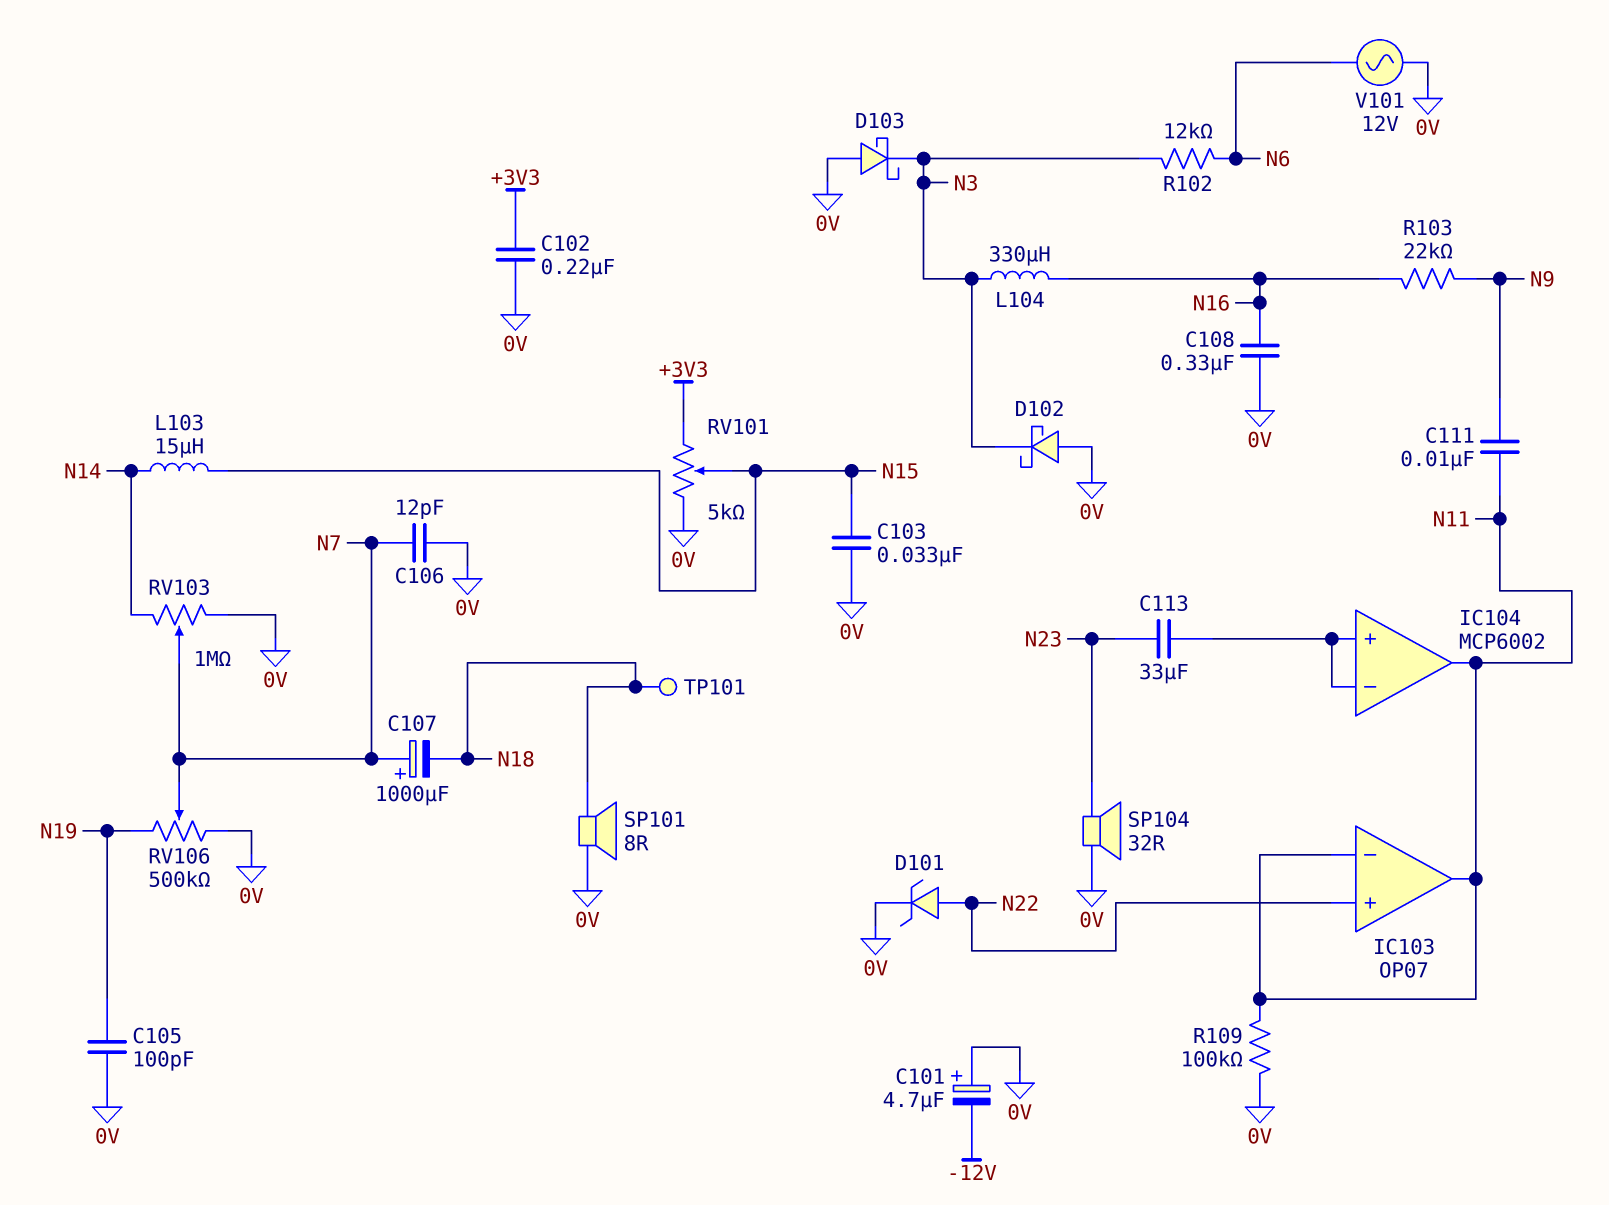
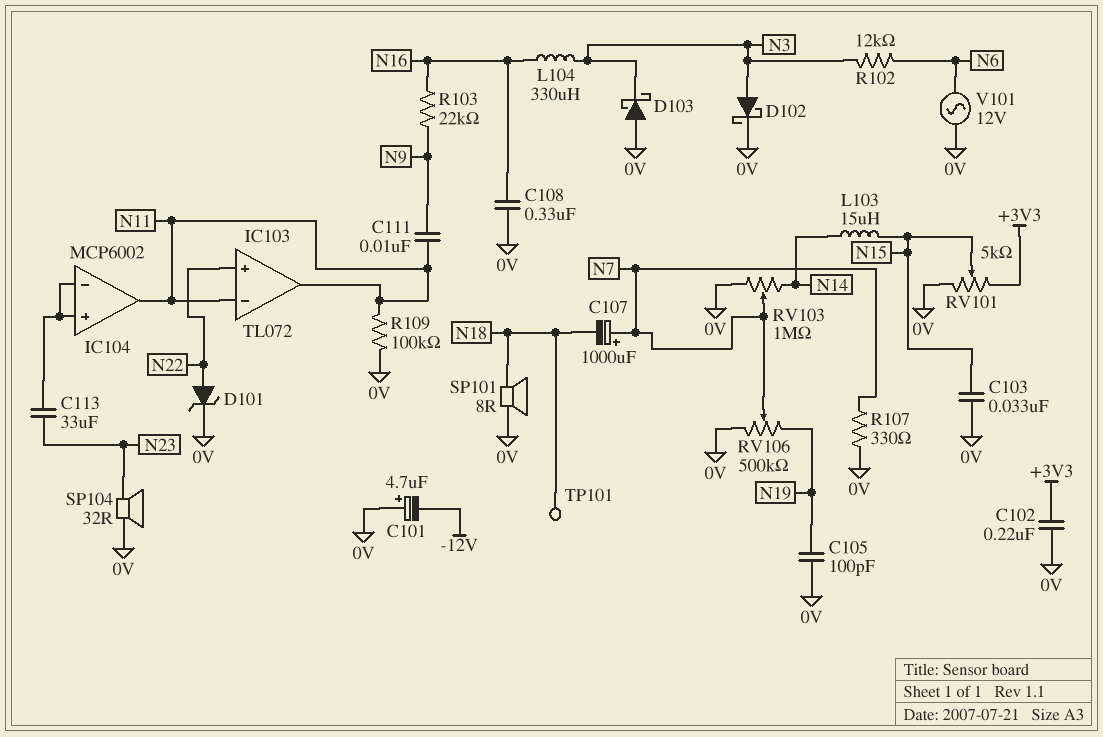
C106: 12pF (0V, N7) -> none
D102: schottky (A 0V, K N3) -> schottky (A N3, K 0V)
IC103: OP07 -> TL072
R107: none -> 330 (0V, N7)

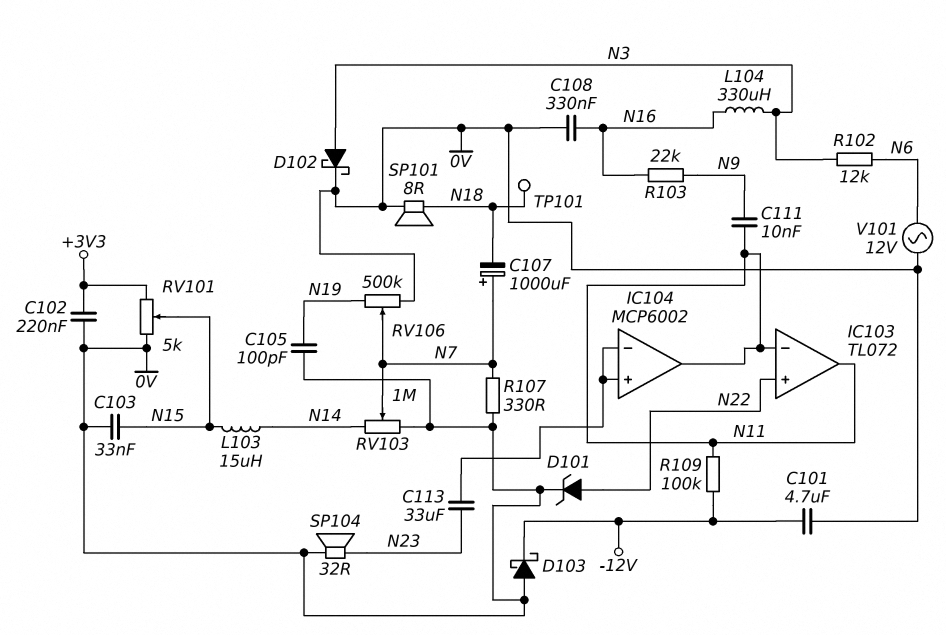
C101: 4.7uF (plus 0V, minus -12V) -> 4.7uF (-12V, 0V)
D103: schottky (A 0V, K N3) -> schottky (A 0V, K -12V)
R109: 100k (0V, N11) -> 100k (-12V, N11)

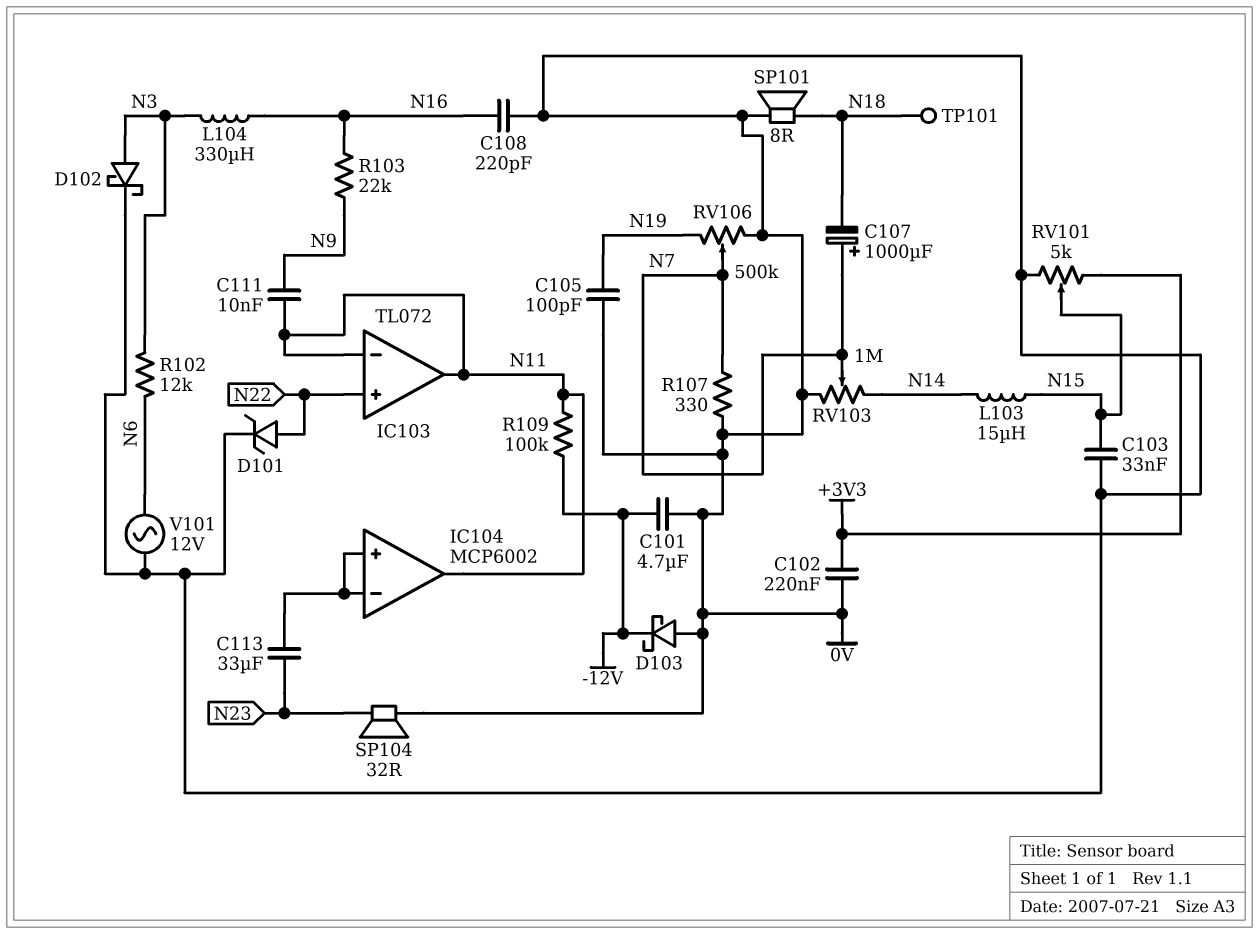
C108: 330nF (0V, N16) -> 220pF (0V, N16)

